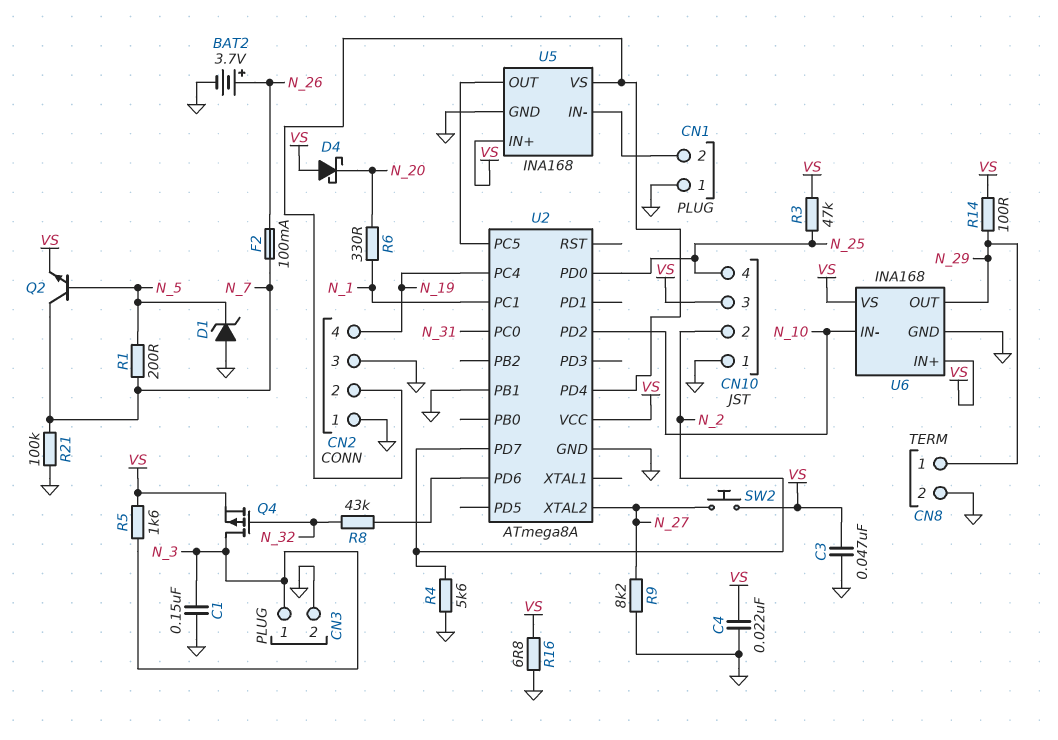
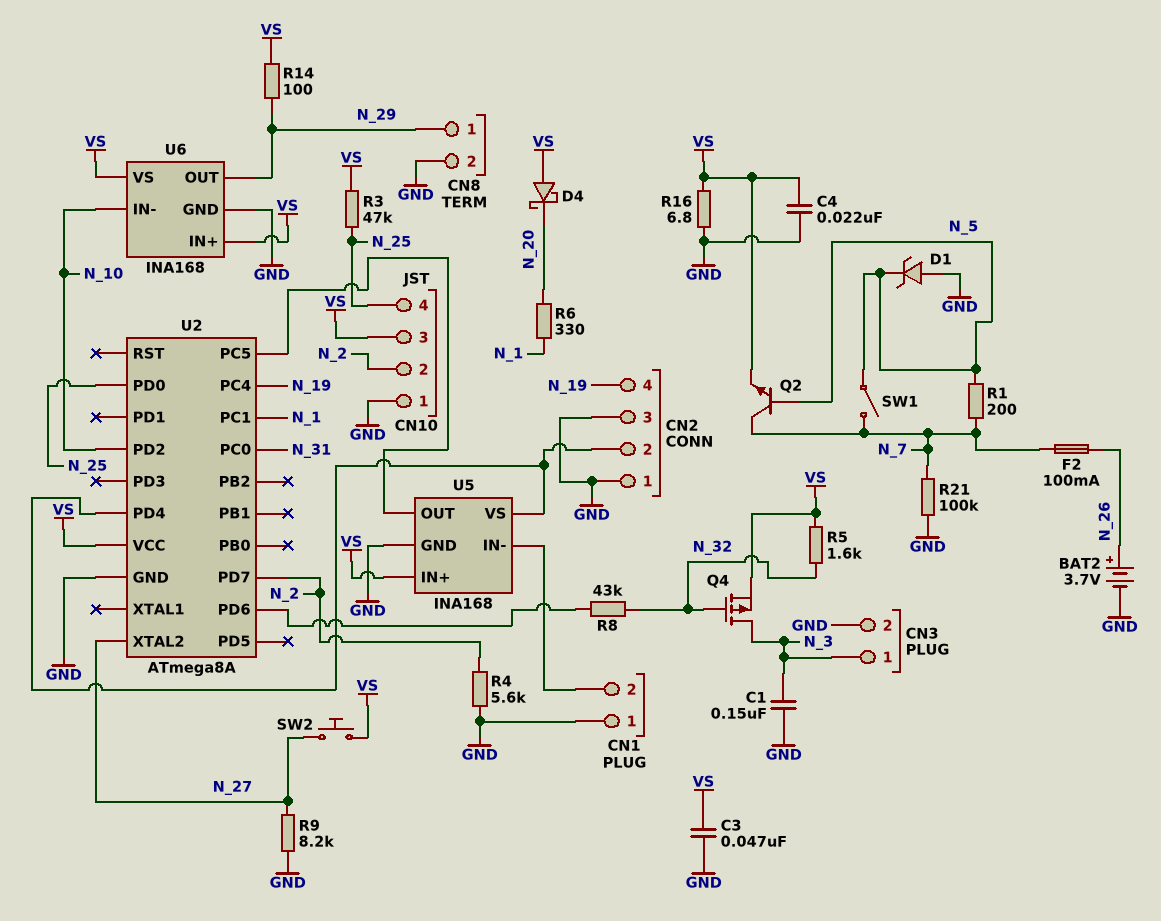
R5: 1.6k (N_3, VS) -> 1.6k (N_32, VS)
SW1: none -> switch (N_5, N_7)
U2 pin PB1: GND -> none

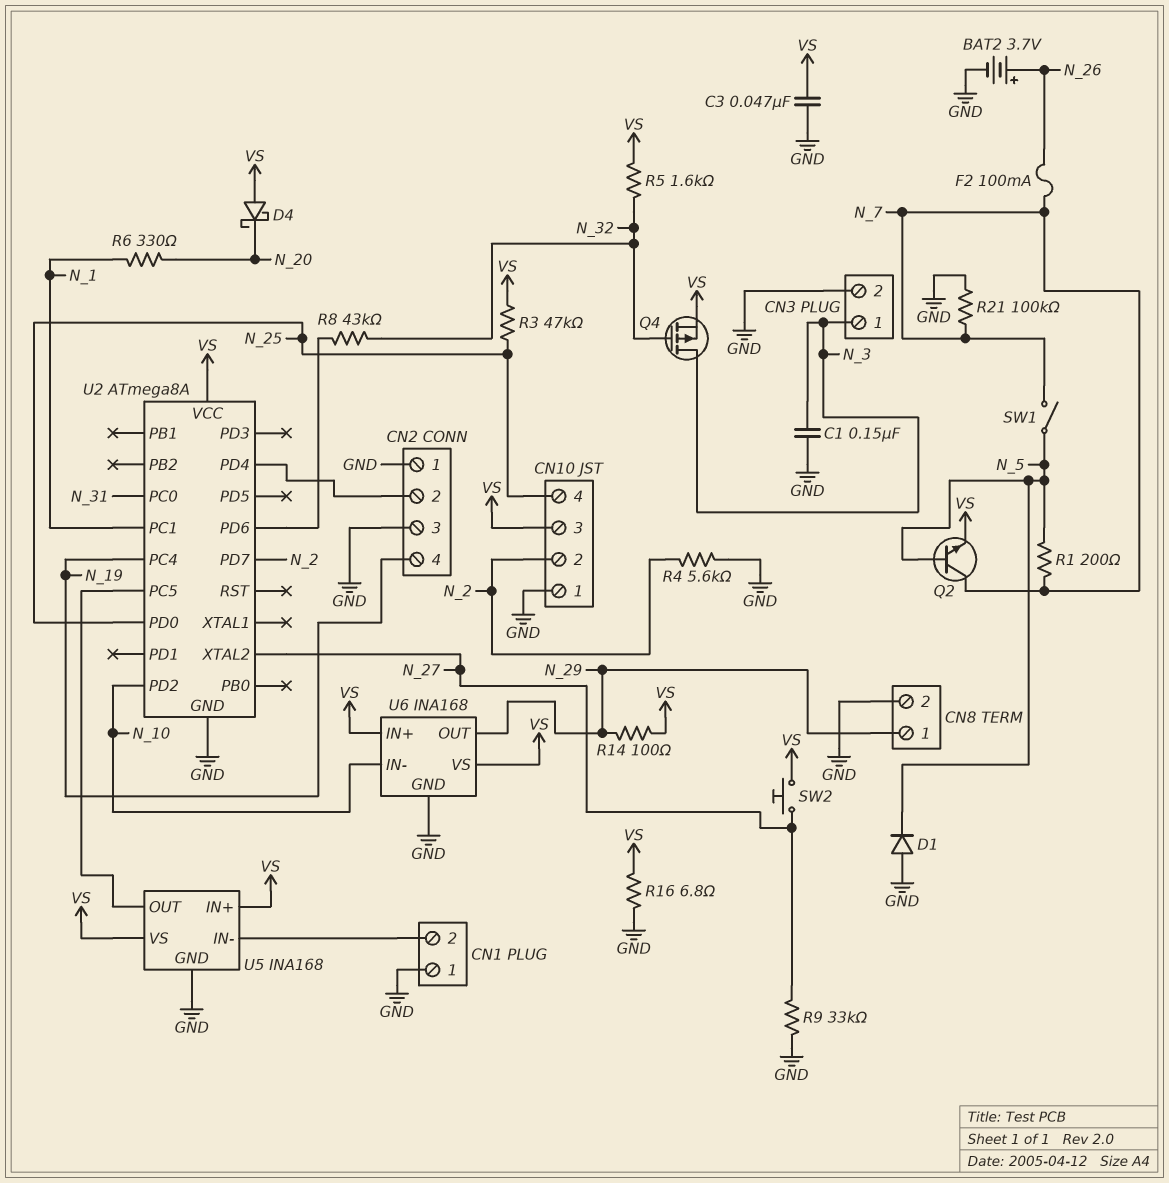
C4: 22nF (GND, VS) -> none
D1: zener (A GND, K N_5) -> diode (A GND, K N_5)
R9: 8.2k (GND, N_27) -> 33k (GND, N_27)
U5 pin VS: CN2/2 -> VS

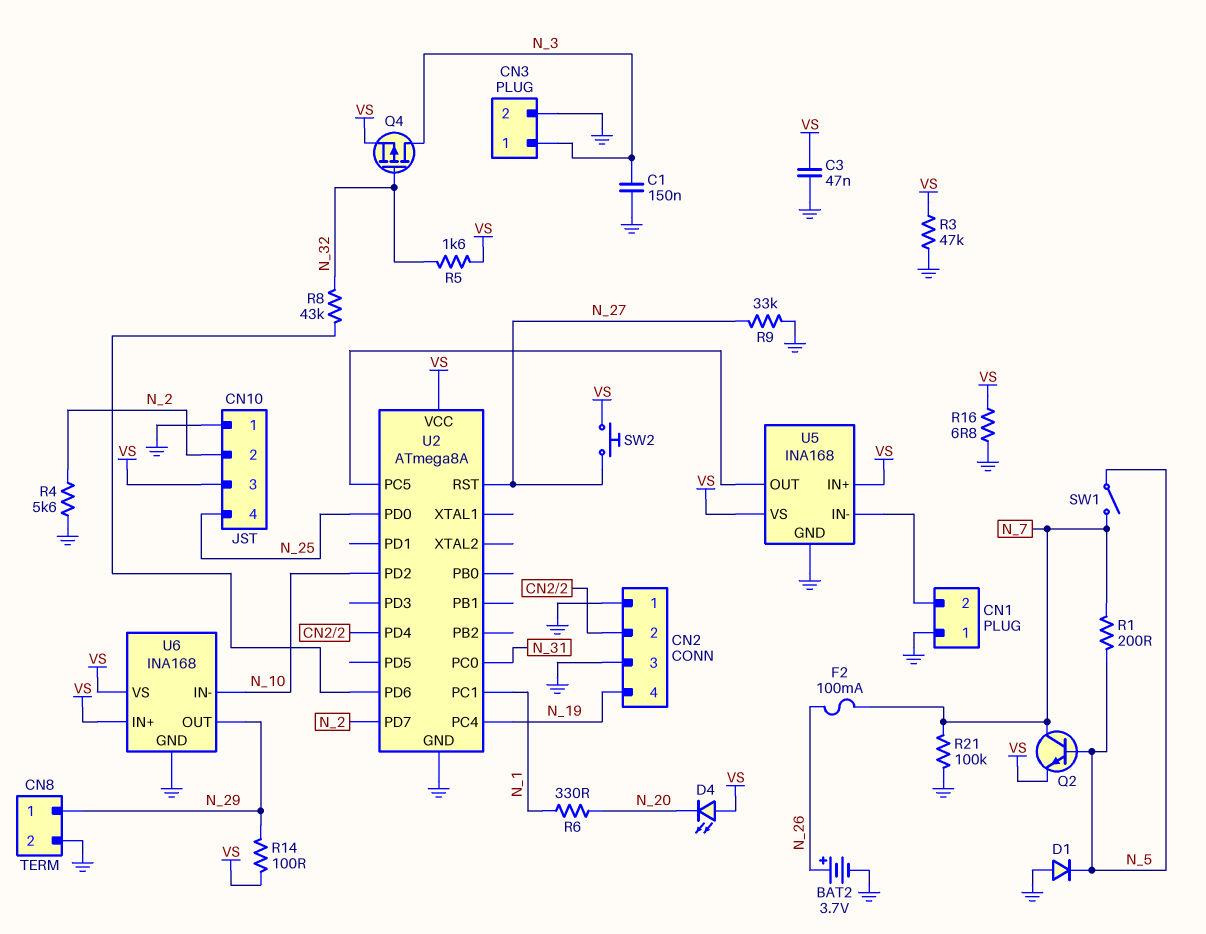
D4: schottky (A VS, K N_20) -> LED (A VS, K N_20)
R3: 47k (N_25, VS) -> 47k (GND, VS)
U2 pin RST: none -> N_27
U2 pin XTAL2: N_27 -> none

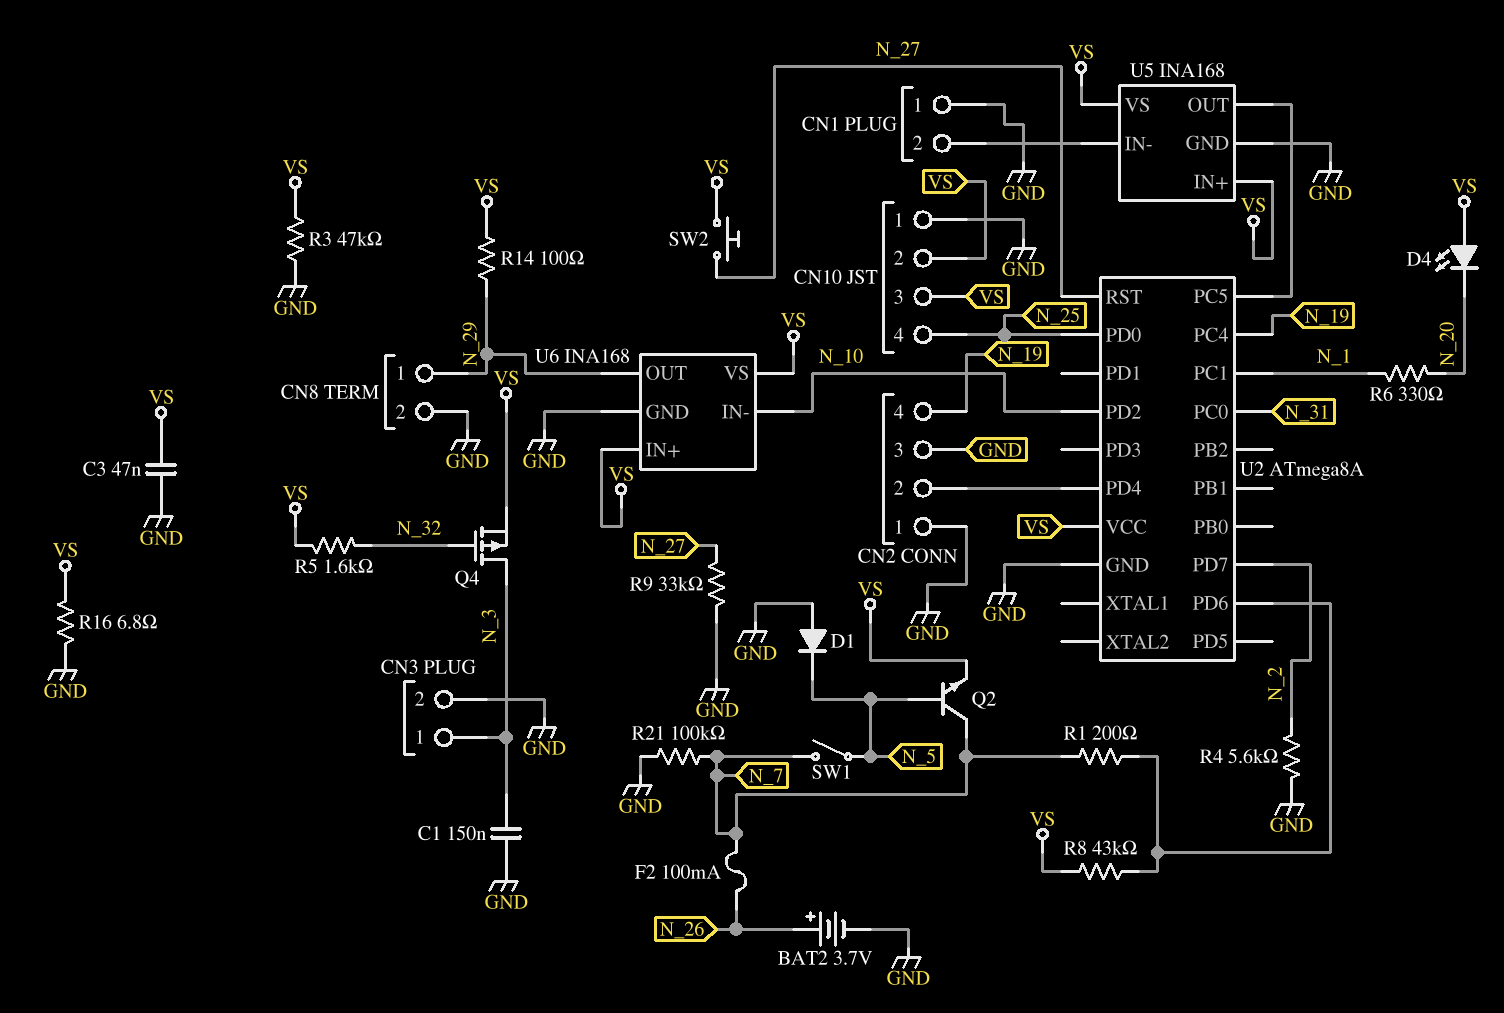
CN10 pin 2: N_2 -> VS
R1: 200 (N_5, N_7) -> 200 (N_7, U2/PD6)
R8: 43k (N_32, U2/PD6) -> 43k (U2/PD6, VS)

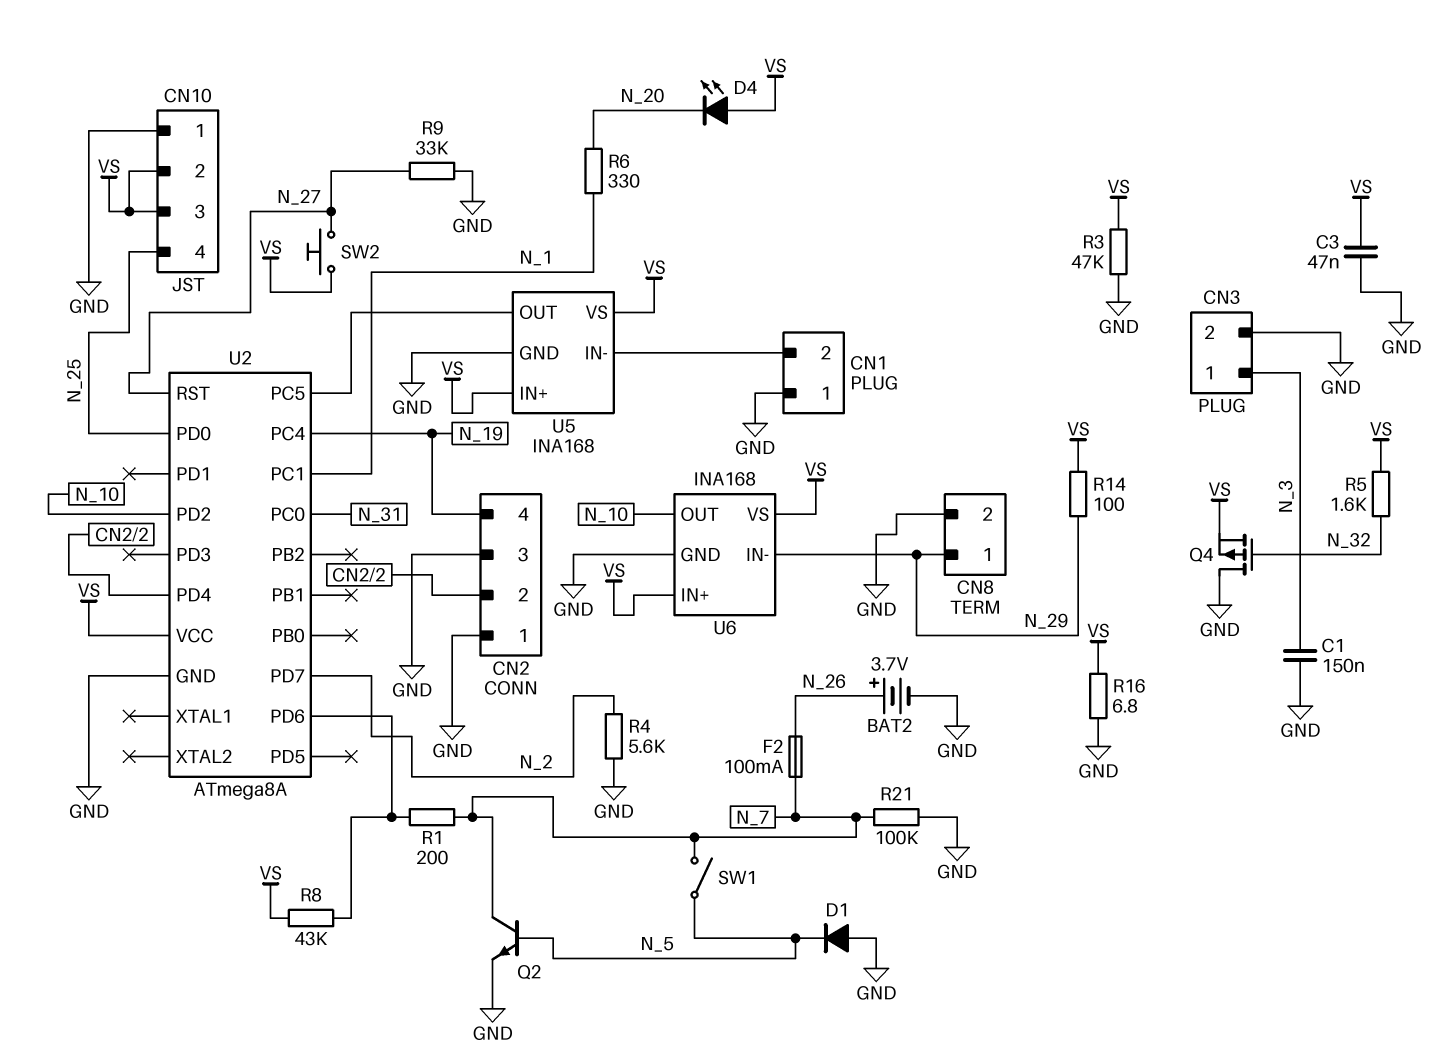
Q2: NPN (B N_5, C N_7, E VS) -> NPN (B N_5, C N_7, E GND)
Q4: PMOS (G N_32, D N_3, S VS) -> PMOS (G N_32, D GND, S VS)
U6 pin IN-: N_10 -> N_29
U6 pin OUT: N_29 -> N_10

